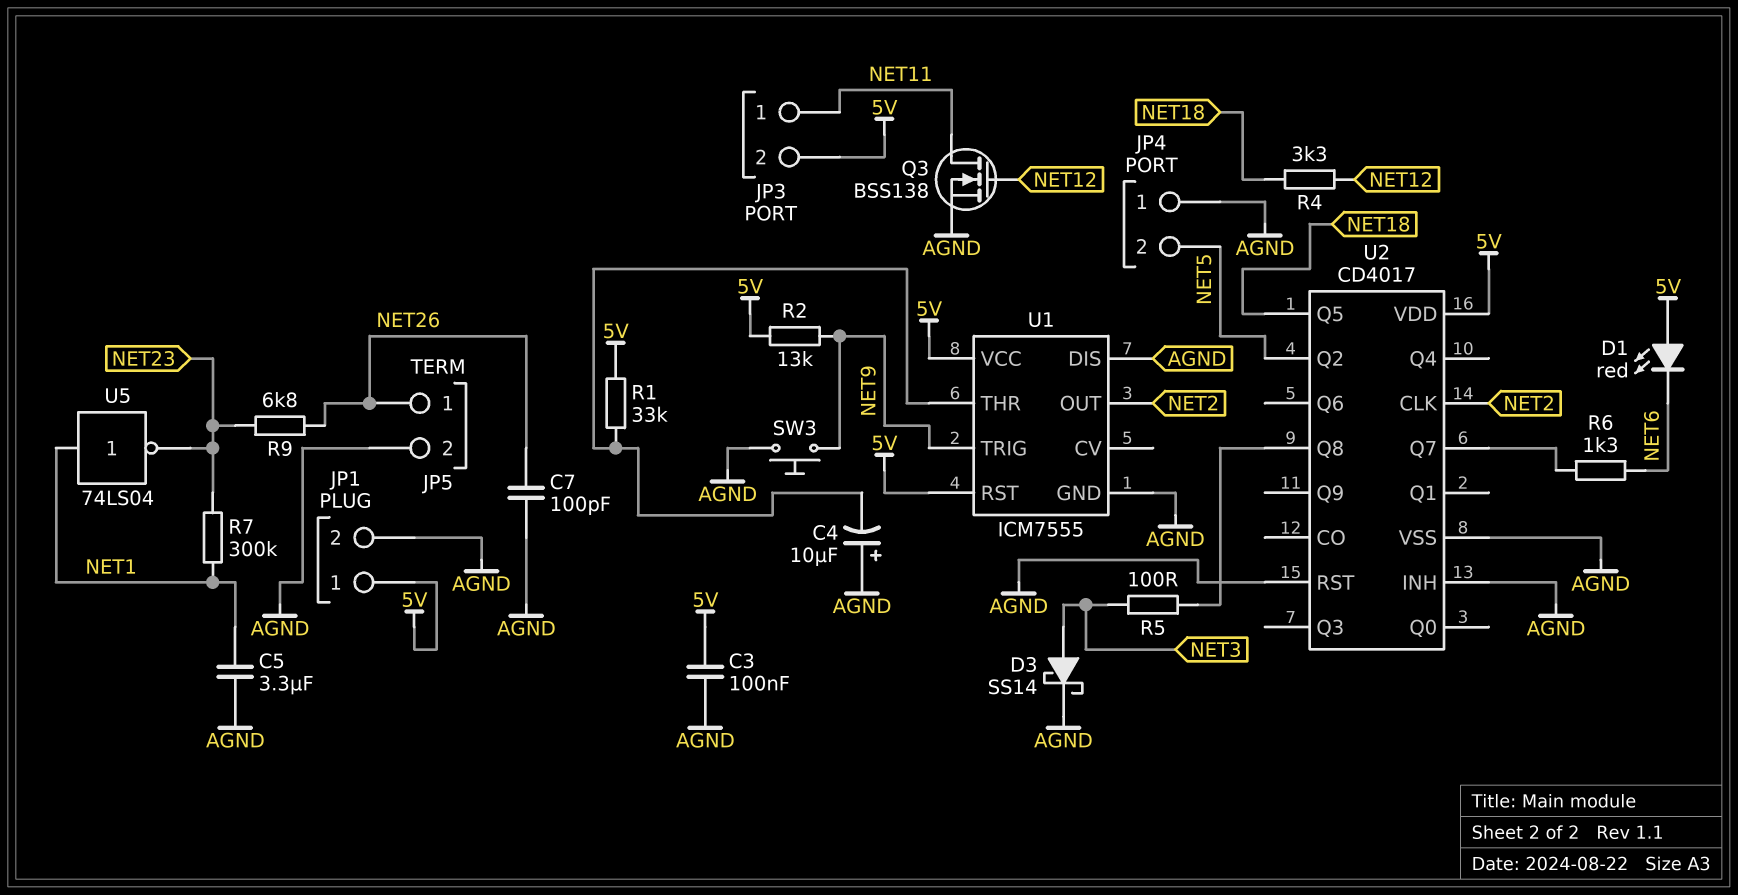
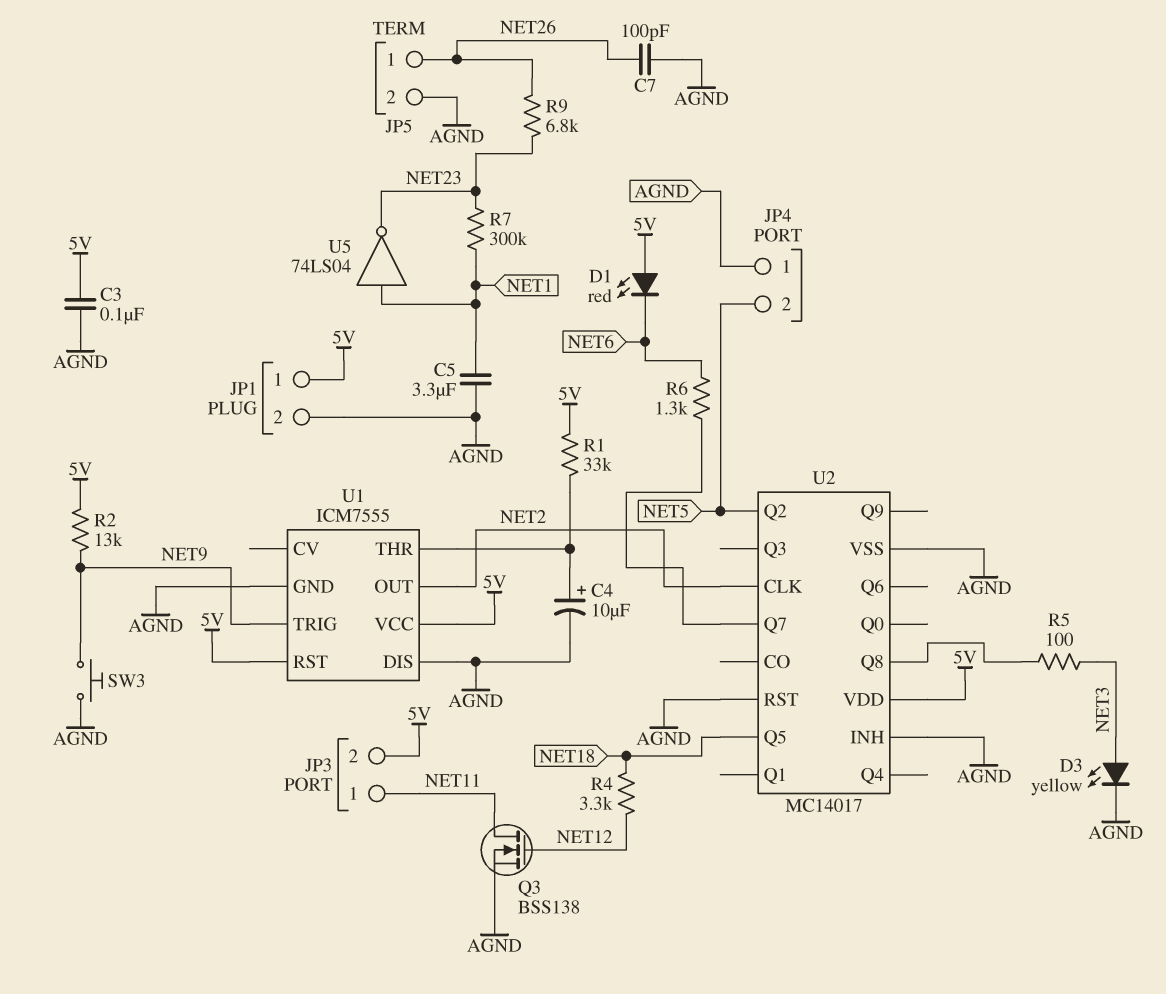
C4: 10uF (plus AGND, minus U1/THR) -> 10uF (plus U1/THR, minus AGND)
D3: schottky SS14 (A NET3, K AGND) -> LED yellow (A NET3, K AGND)
U2: CD4017 -> MC14017

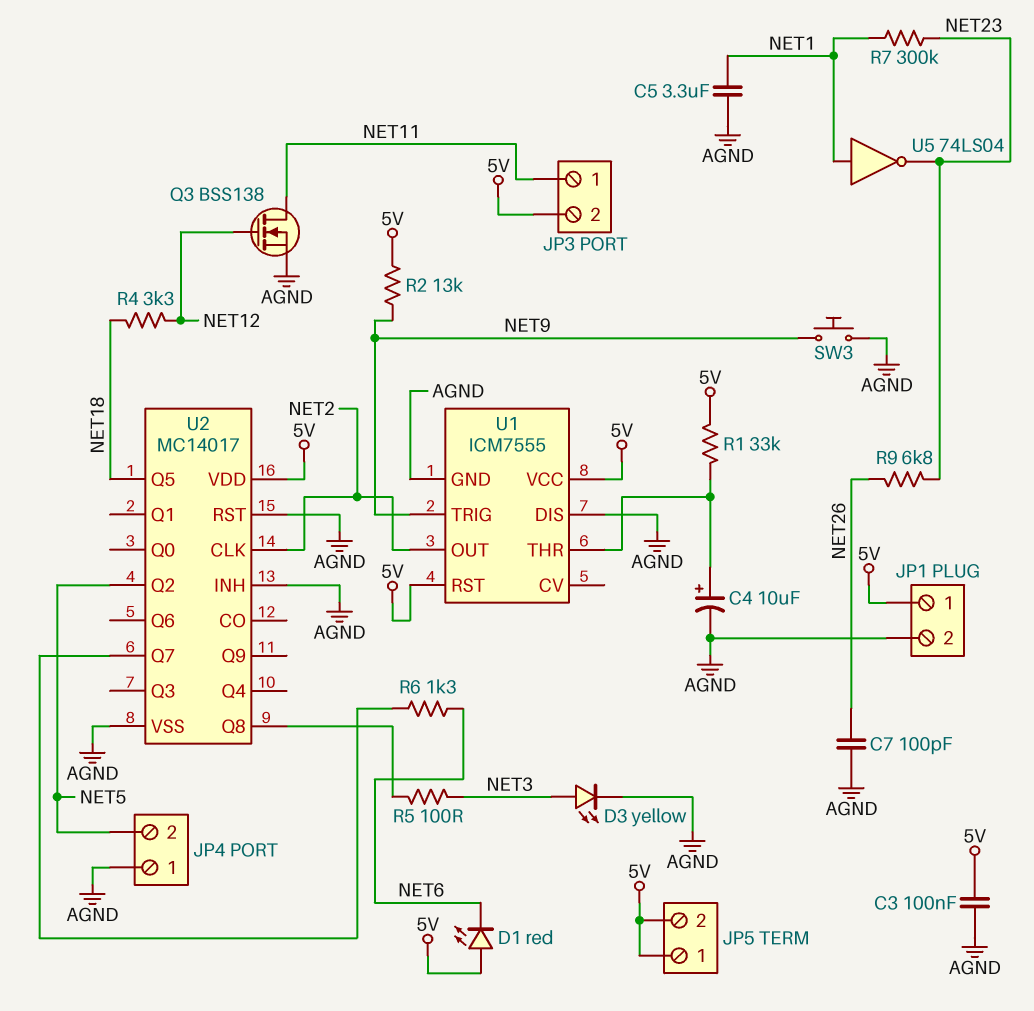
JP5 pin 1: NET26 -> 5V
JP5 pin 2: AGND -> 5V

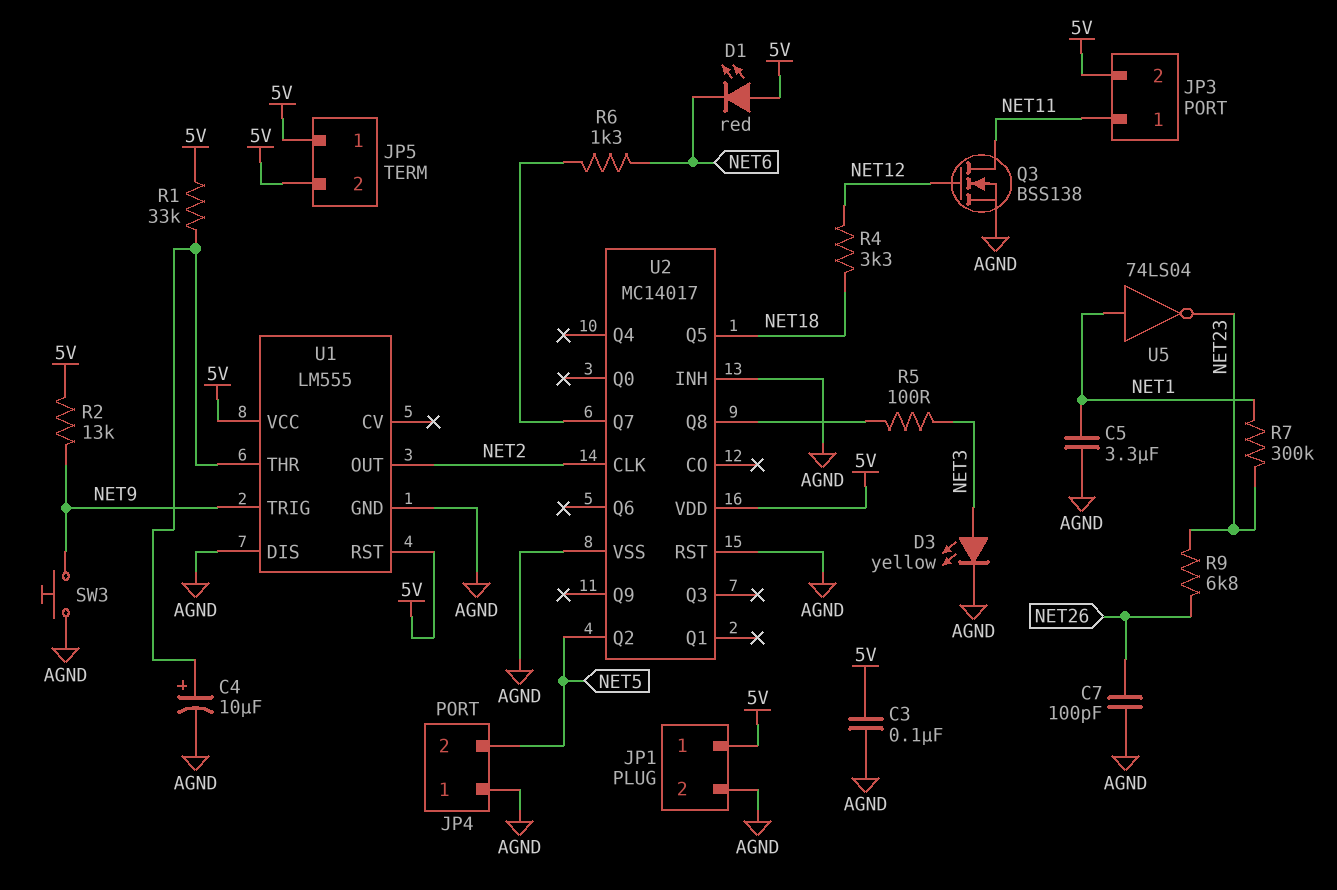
U1: ICM7555 -> LM555

